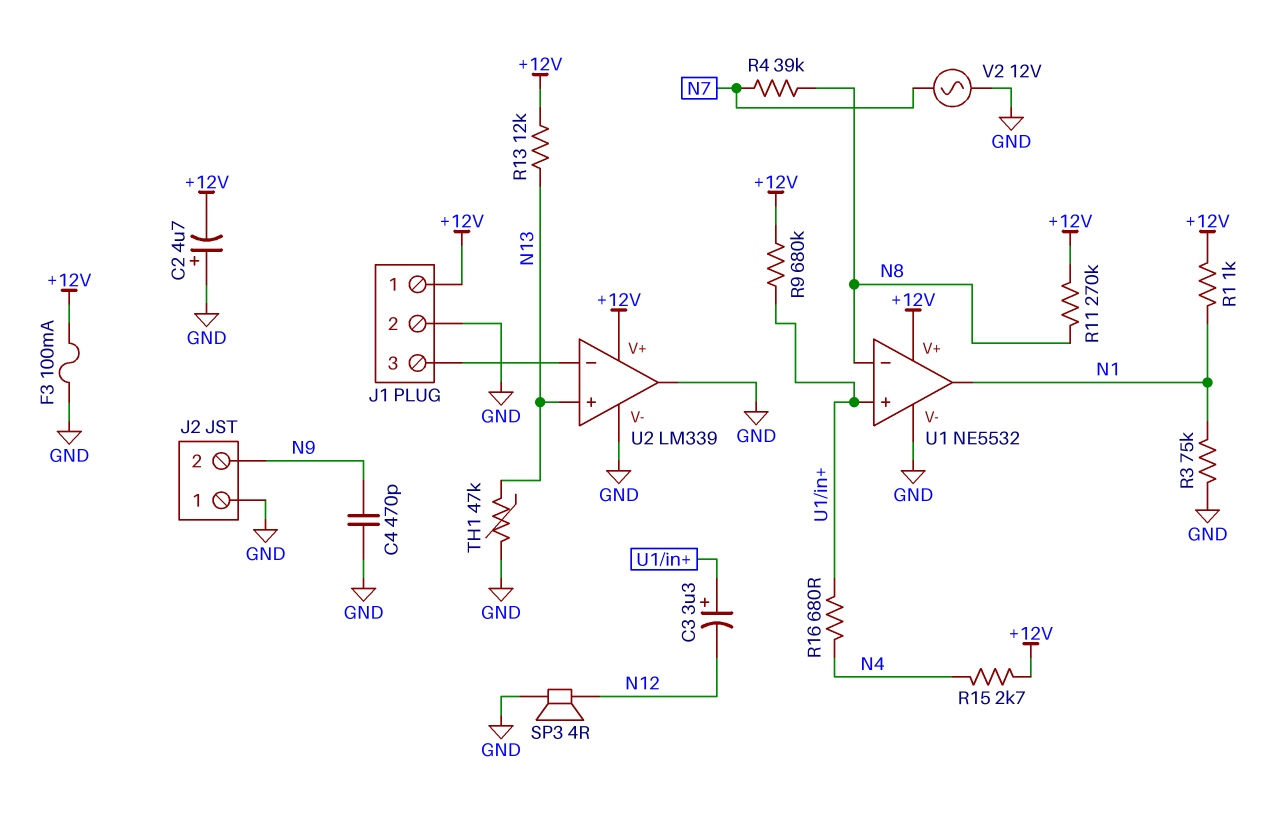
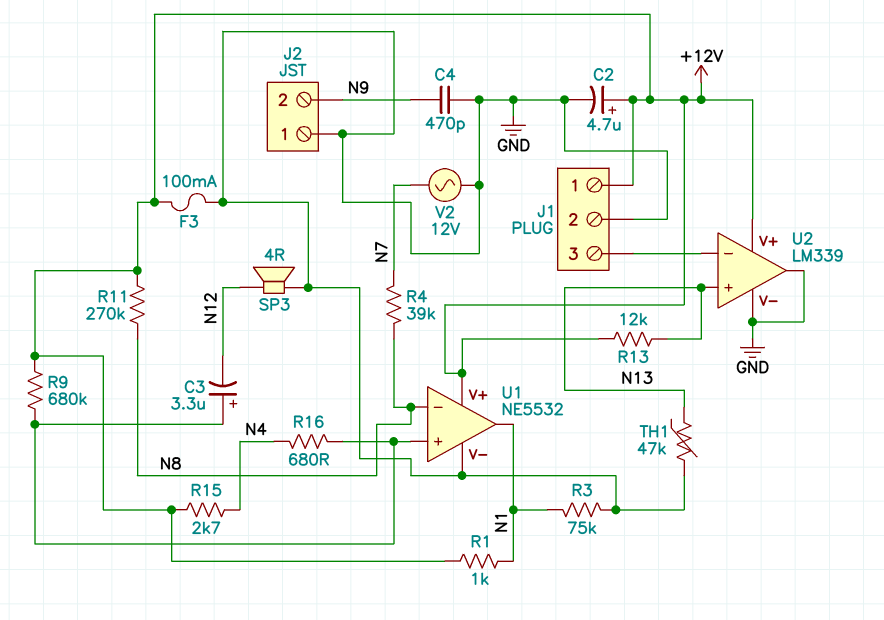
C2: 4.7uF (plus GND, minus +12V) -> 4.7uF (plus +12V, minus GND)

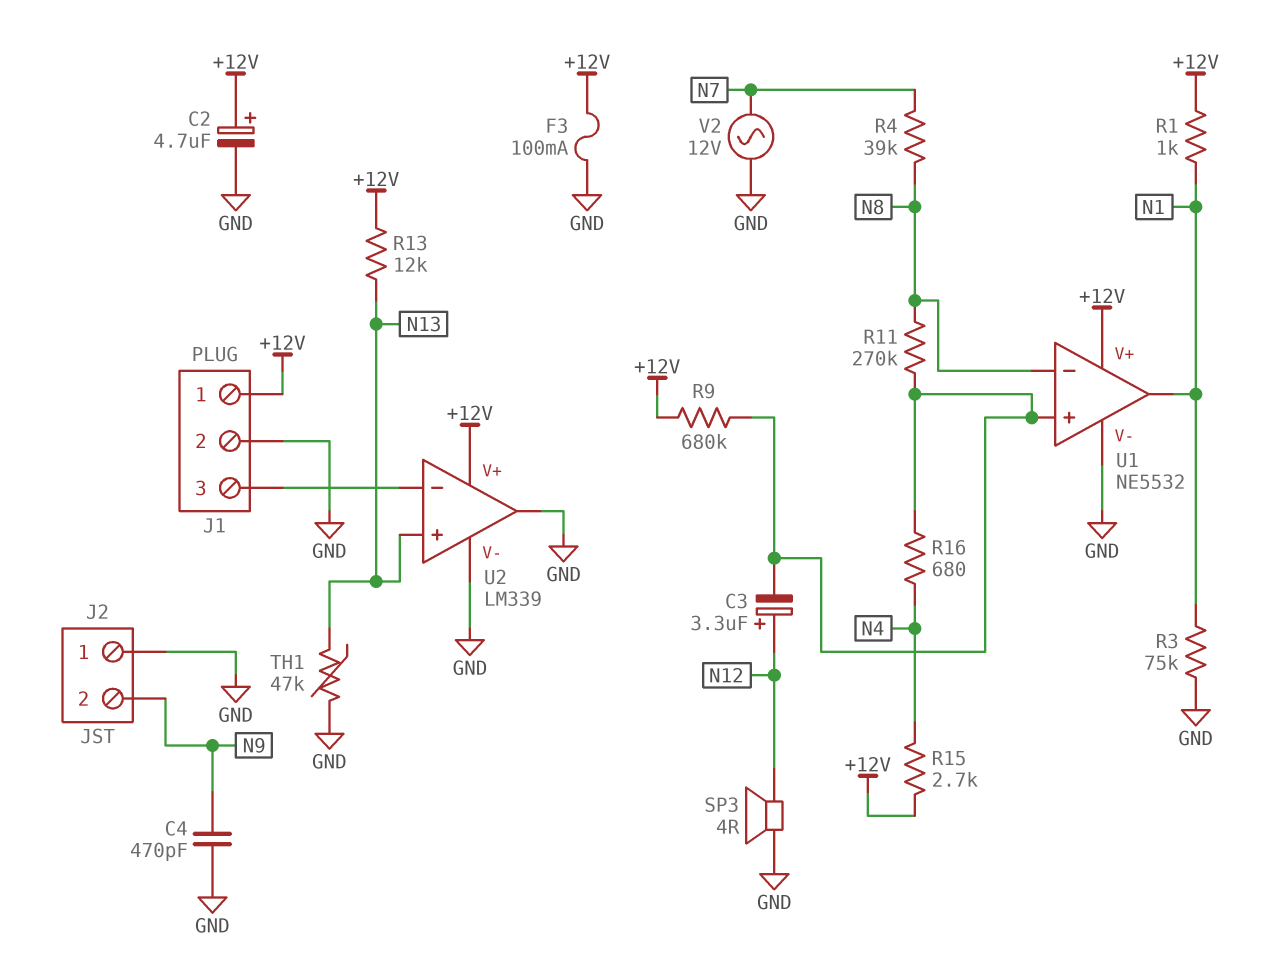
C3: 3.3uF (plus U1/in+, minus N12) -> 3.3uF (plus N12, minus U1/in+)
R11: 270k (+12V, N8) -> 270k (N8, U1/in+)

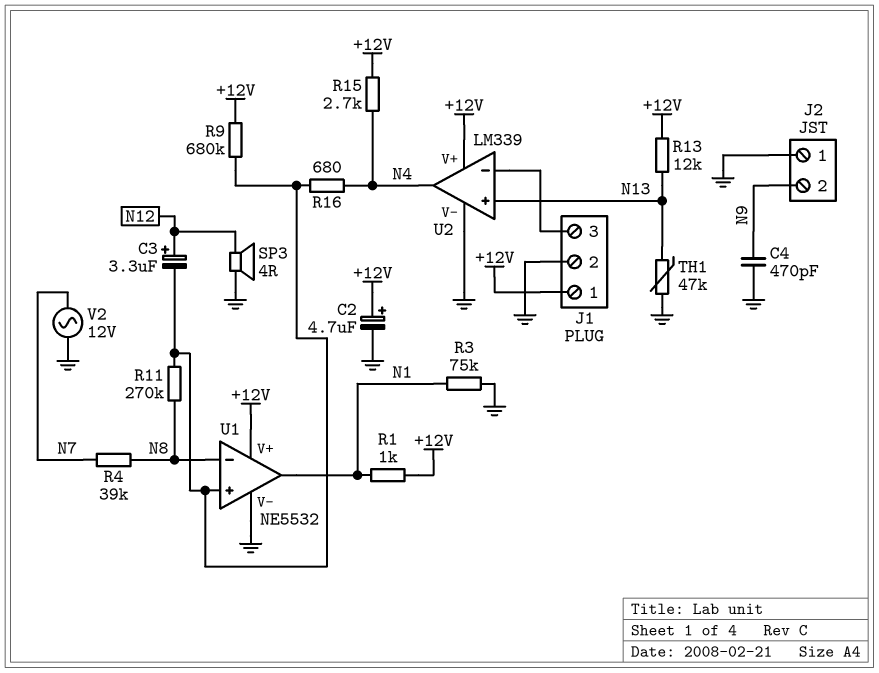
F3: 100mA (+12V, GND) -> none
U2 pin out: GND -> N4

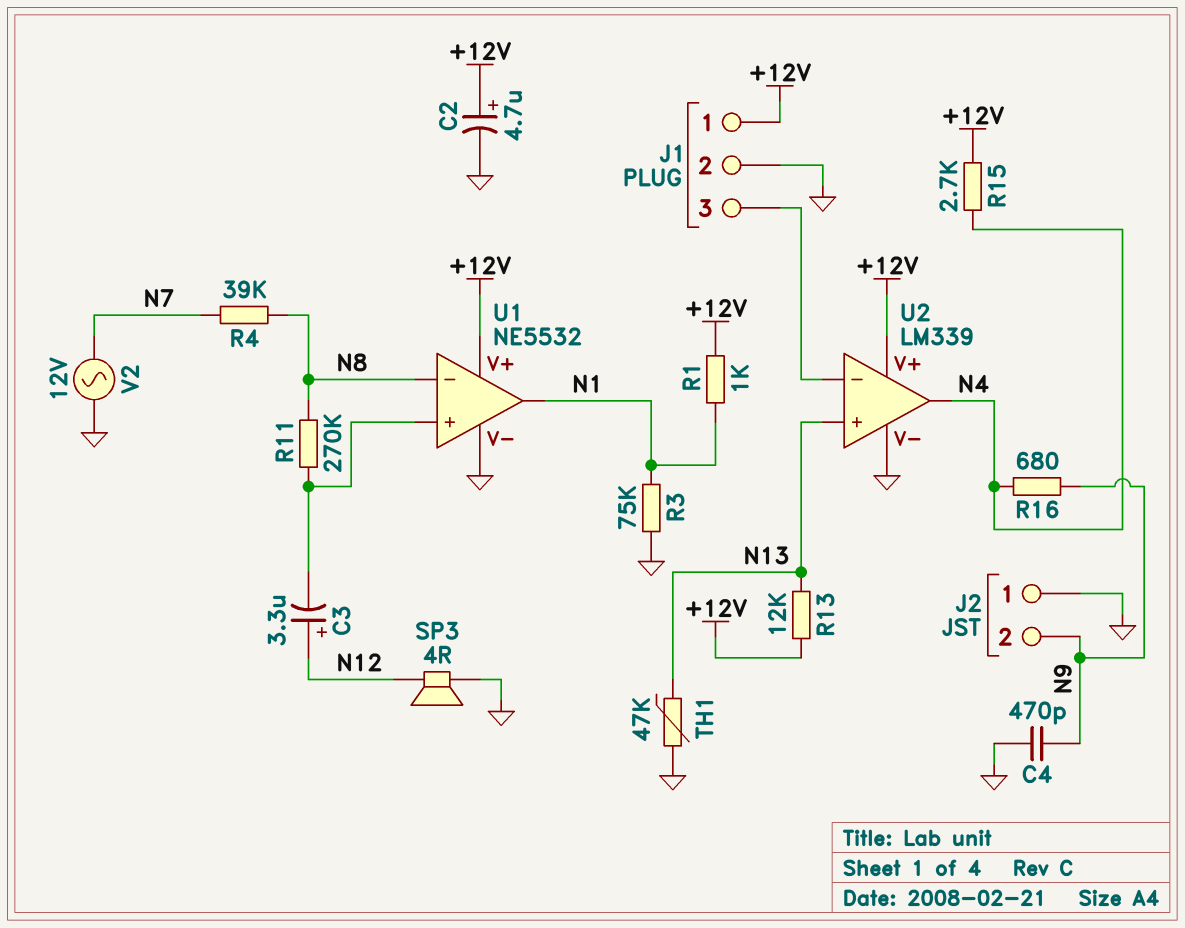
R9: 680k (+12V, U1/in+) -> none
R16: 680 (N4, U1/in+) -> 680 (N4, N9)

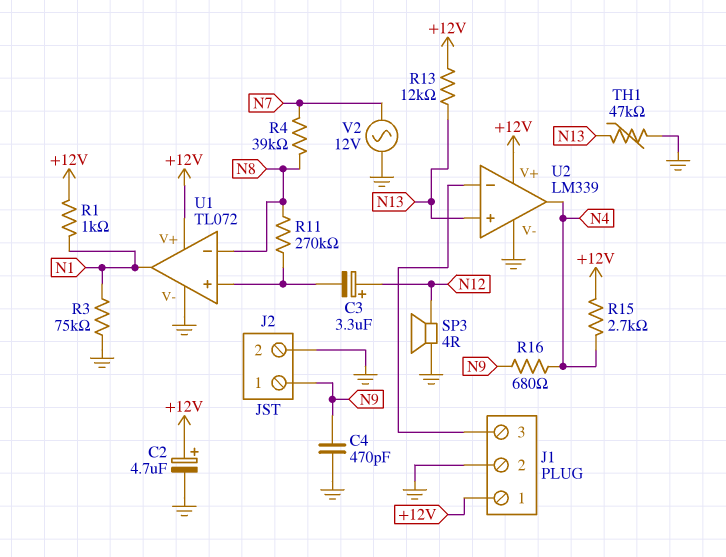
J2 pin 1: GND -> N9
J2 pin 2: N9 -> GND
U1: NE5532 -> TL072

